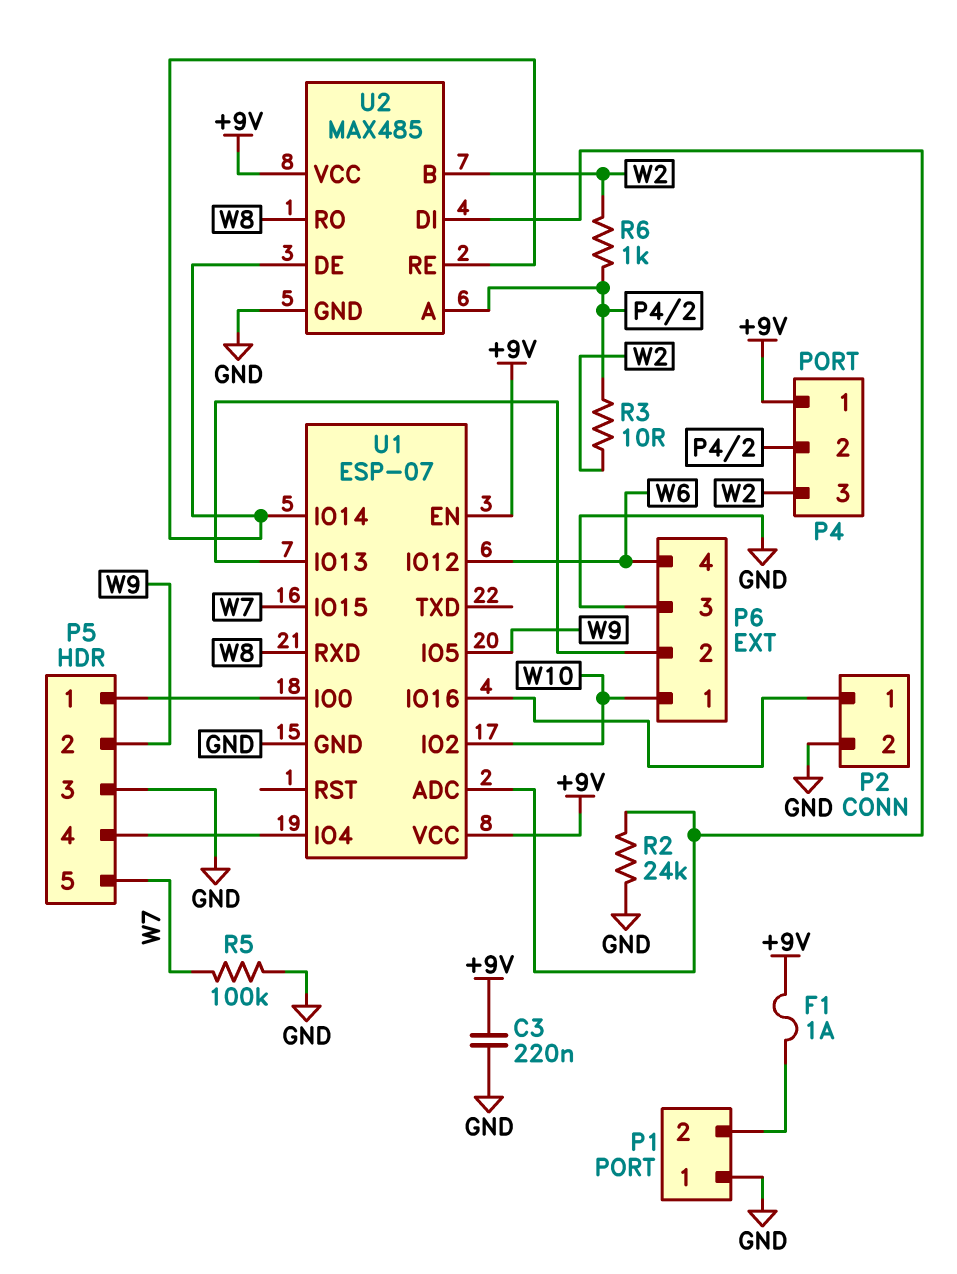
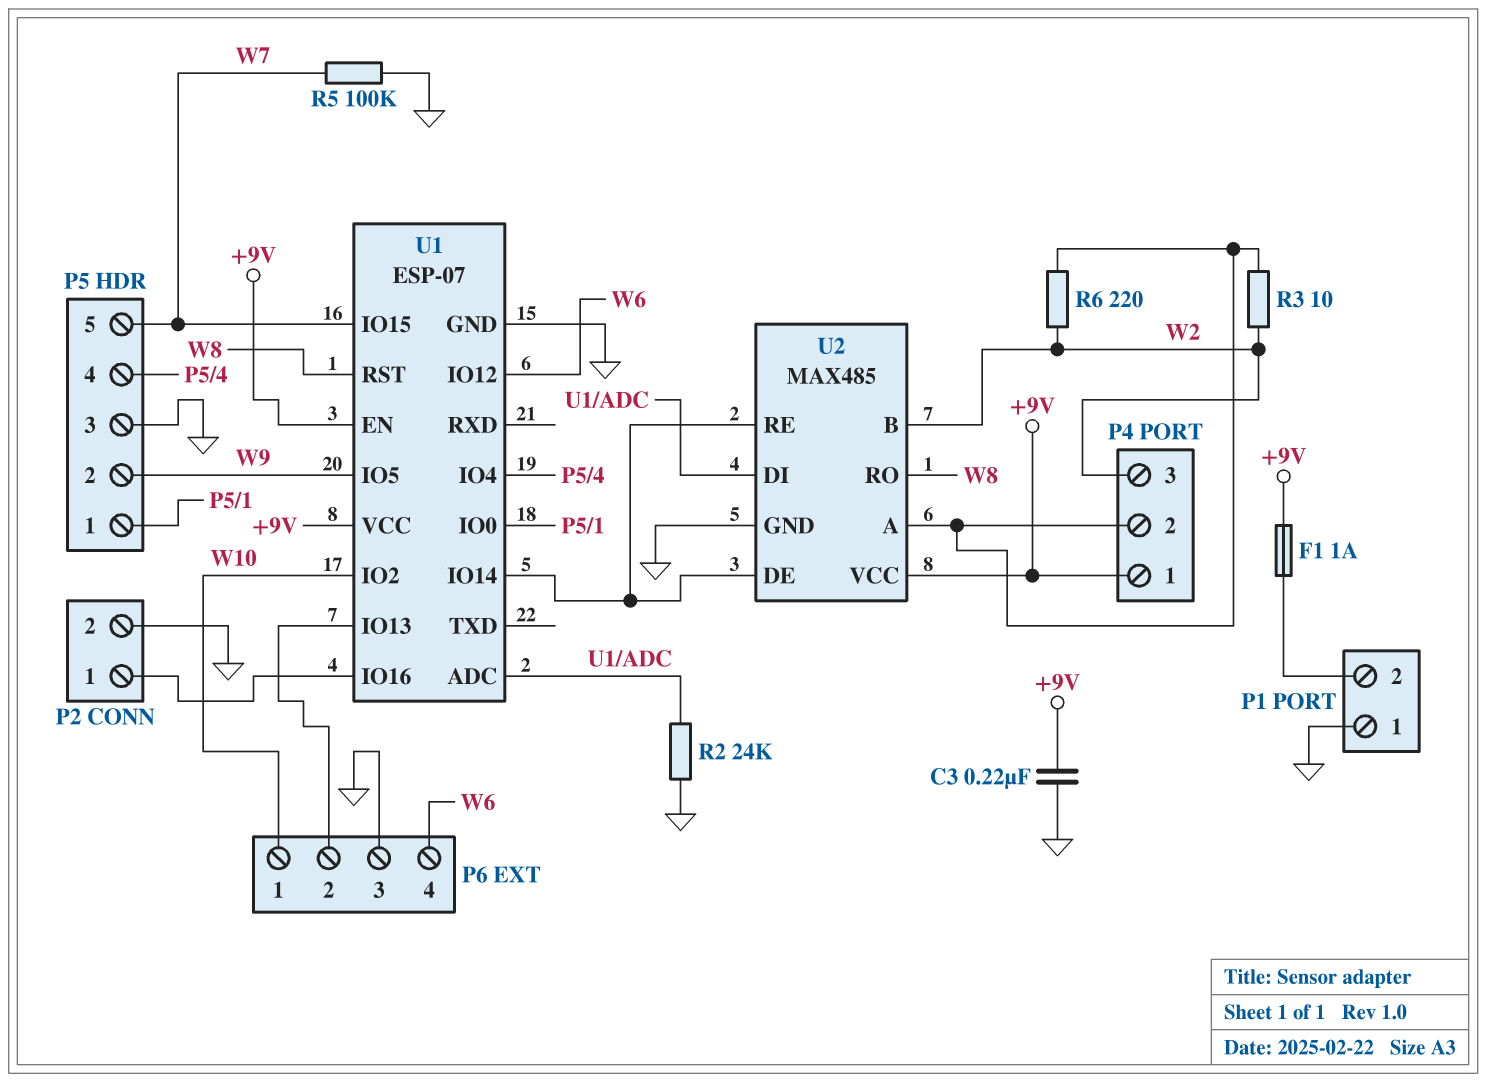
R6: 1k (P4/2, W2) -> 220 (P4/2, W2)
U1 pin RST: none -> W8
U1 pin RXD: W8 -> none

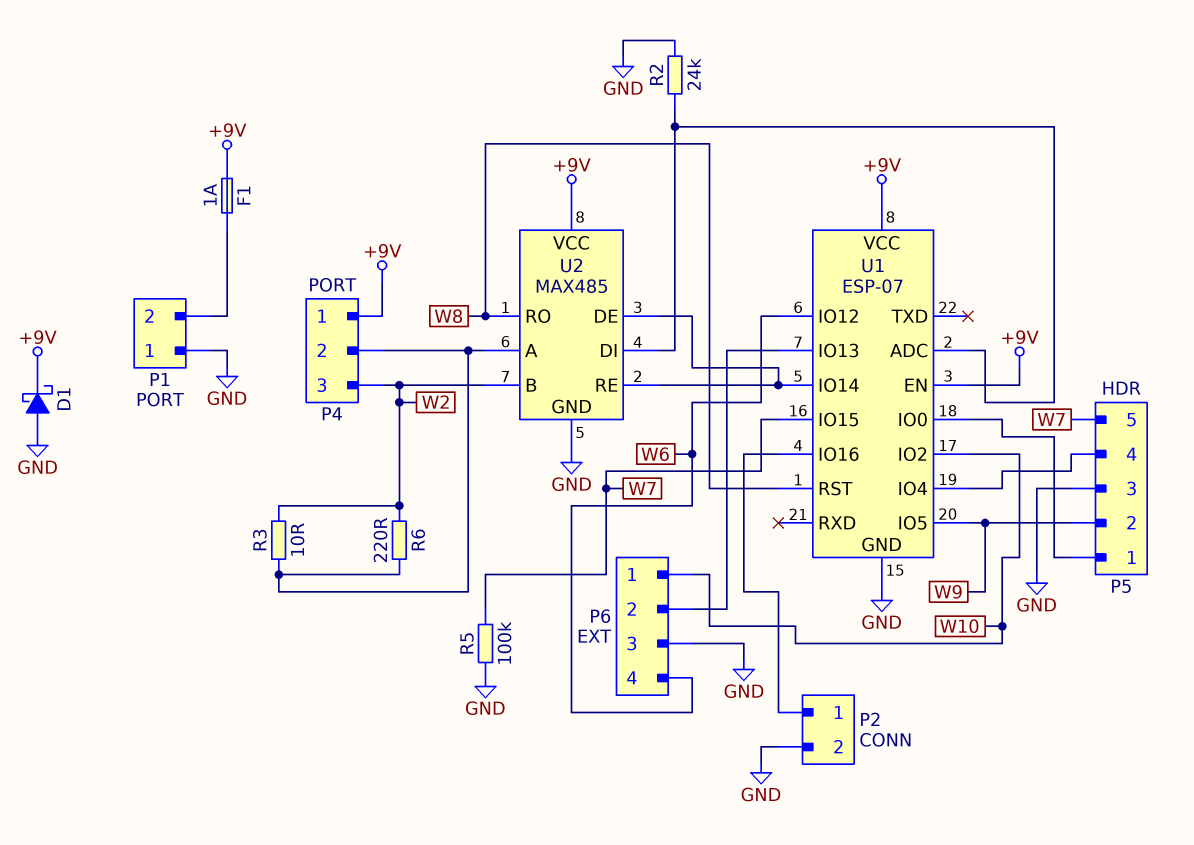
C3: 220nF (+9V, GND) -> none
D1: none -> schottky (A GND, K +9V)

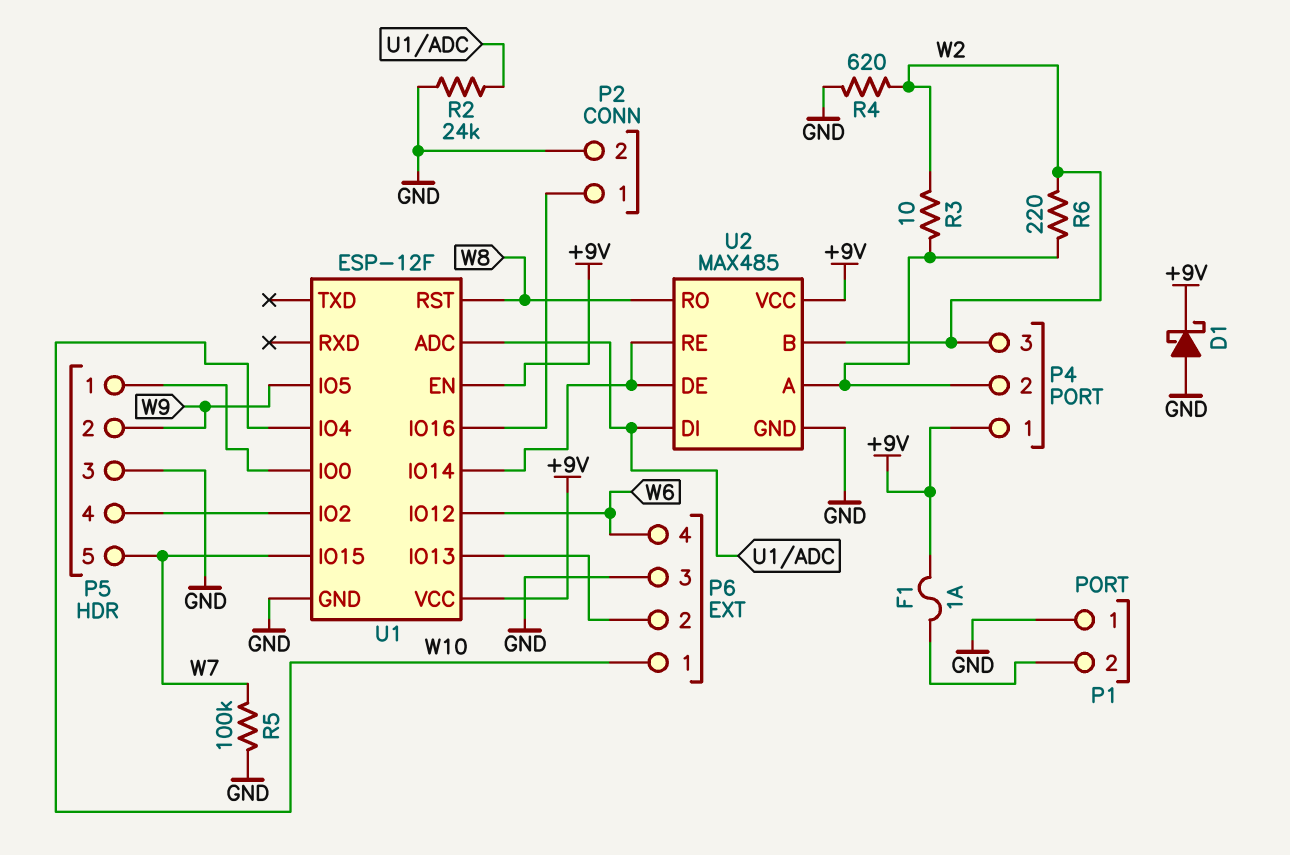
R4: none -> 620 (GND, W2)
U1: ESP-07 -> ESP-12F
U1 pin IO2: W10 -> P5/4
U1 pin IO4: P5/4 -> W10

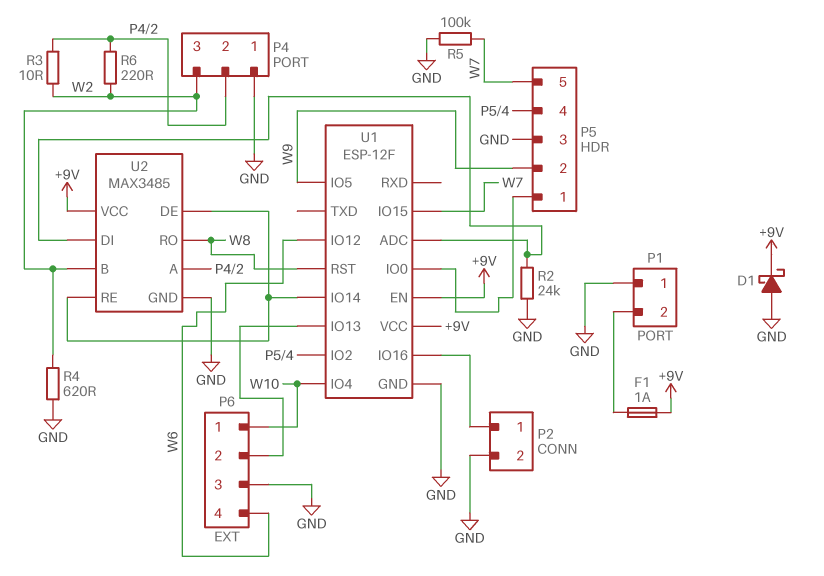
P4 pin 1: +9V -> GND
U2: MAX485 -> MAX3485

